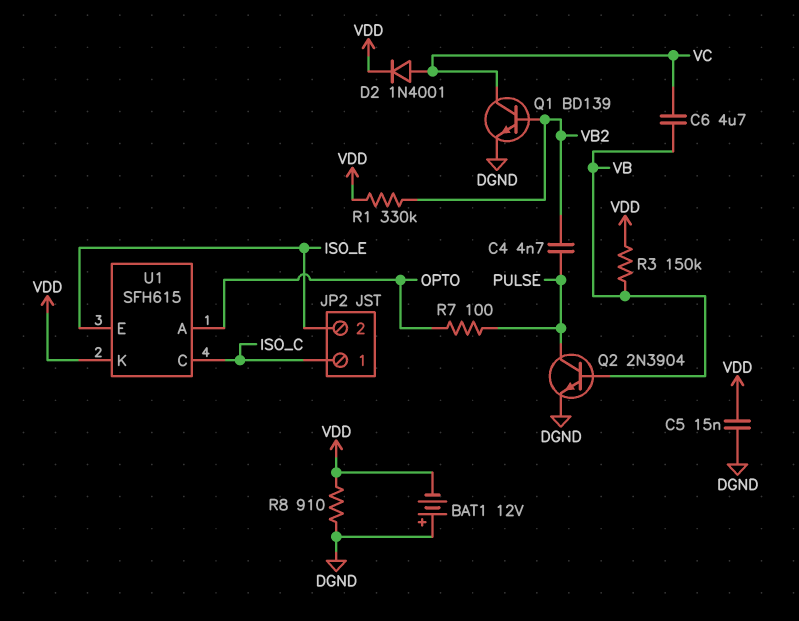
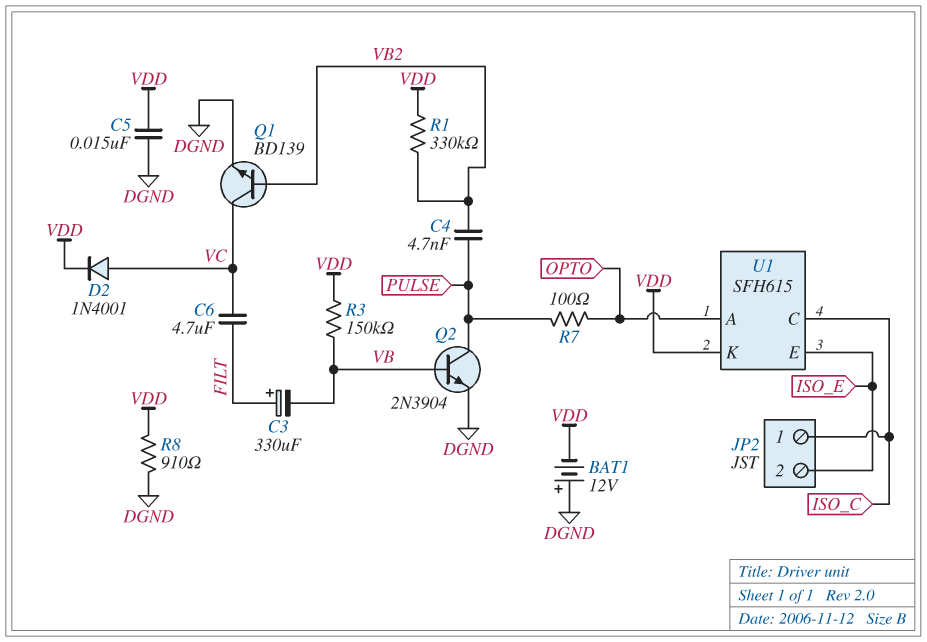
C3: none -> 330uF (plus FILT, minus VB)
C6: 4.7uF (VB, VC) -> 4.7uF (FILT, VC)

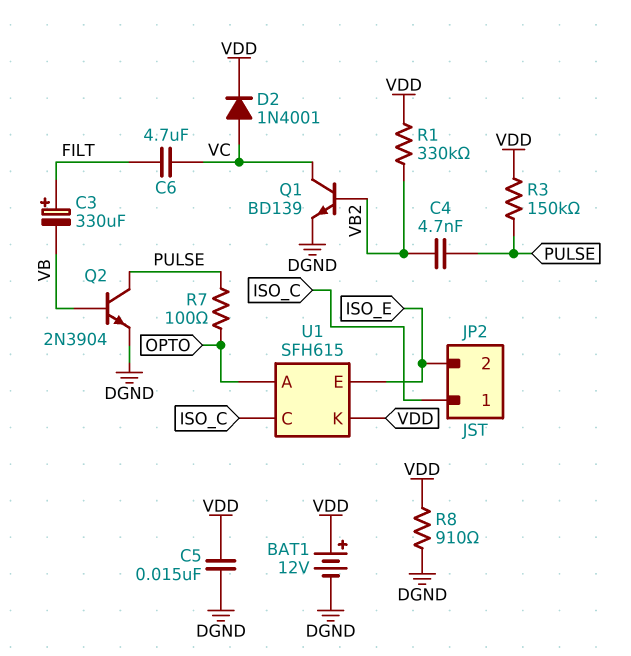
BAT1: 12V (plus DGND, minus VDD) -> 12V (plus VDD, minus DGND)
R3: 150k (VB, VDD) -> 150k (PULSE, VDD)

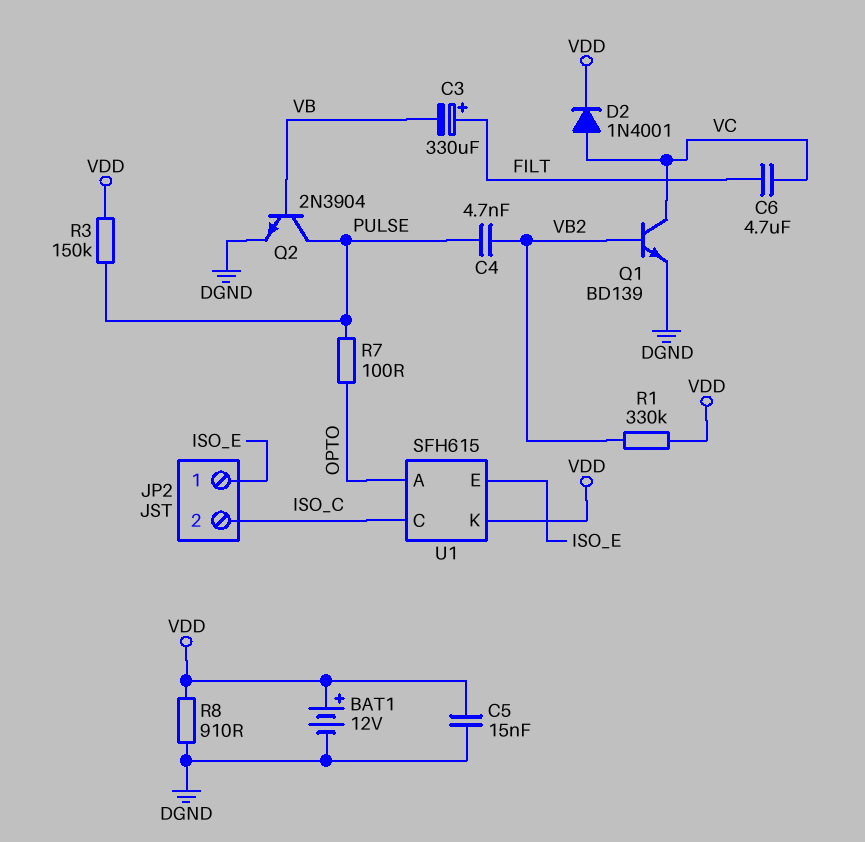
JP2 pin 1: ISO_C -> ISO_E
JP2 pin 2: ISO_E -> ISO_C

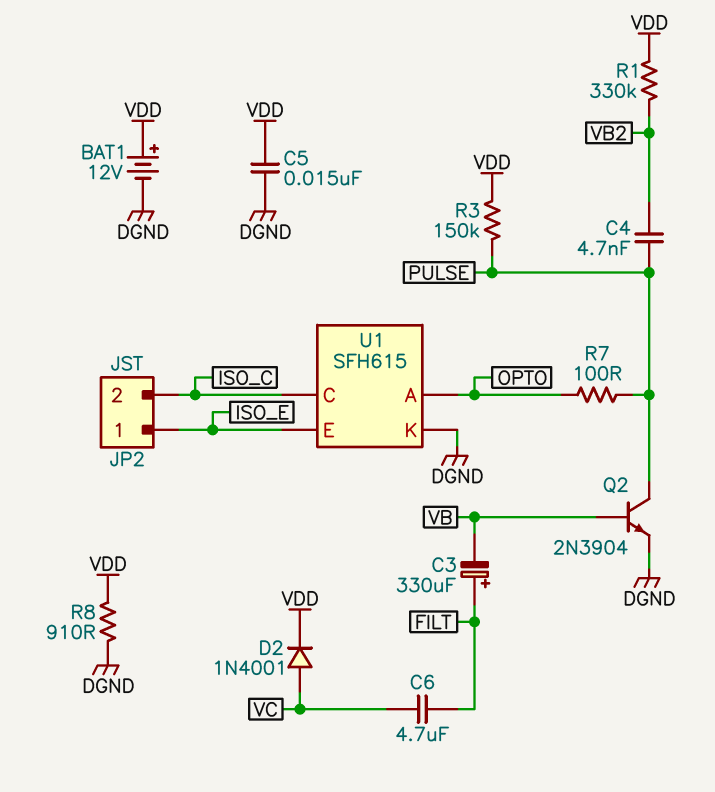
Q1: NPN BD139 (B VB2, C VC, E DGND) -> none
U1 pin K: VDD -> DGND

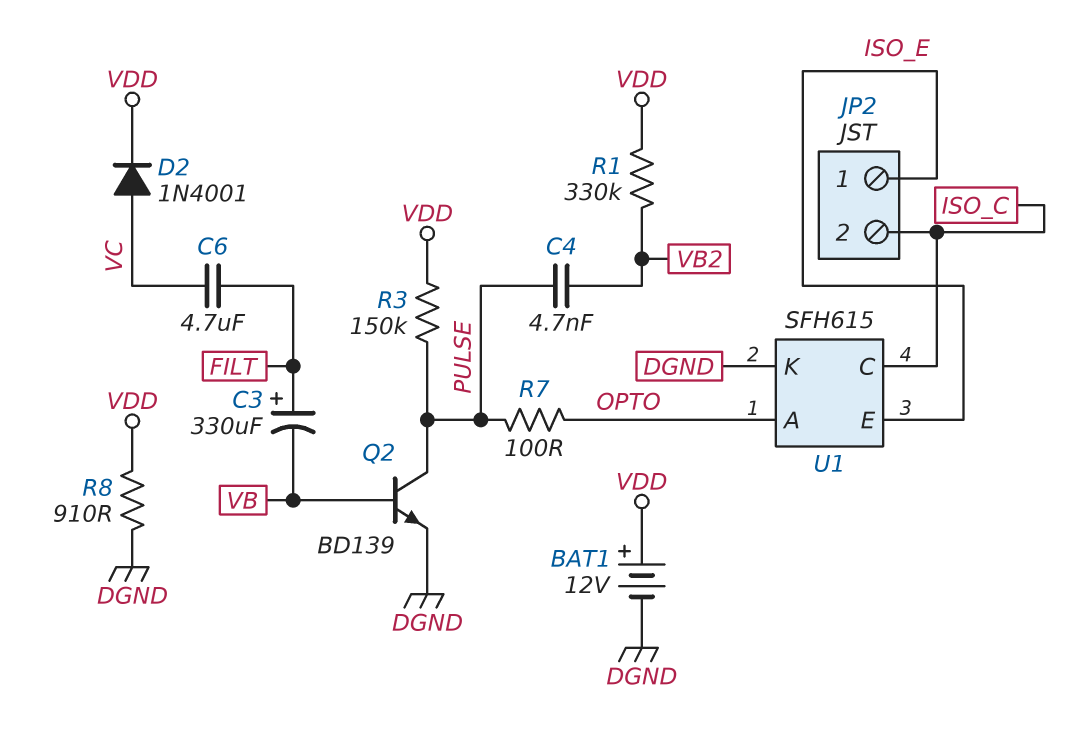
C5: 15nF (DGND, VDD) -> none
Q2: NPN 2N3904 (B VB, C PULSE, E DGND) -> NPN BD139 (B VB, C PULSE, E DGND)

